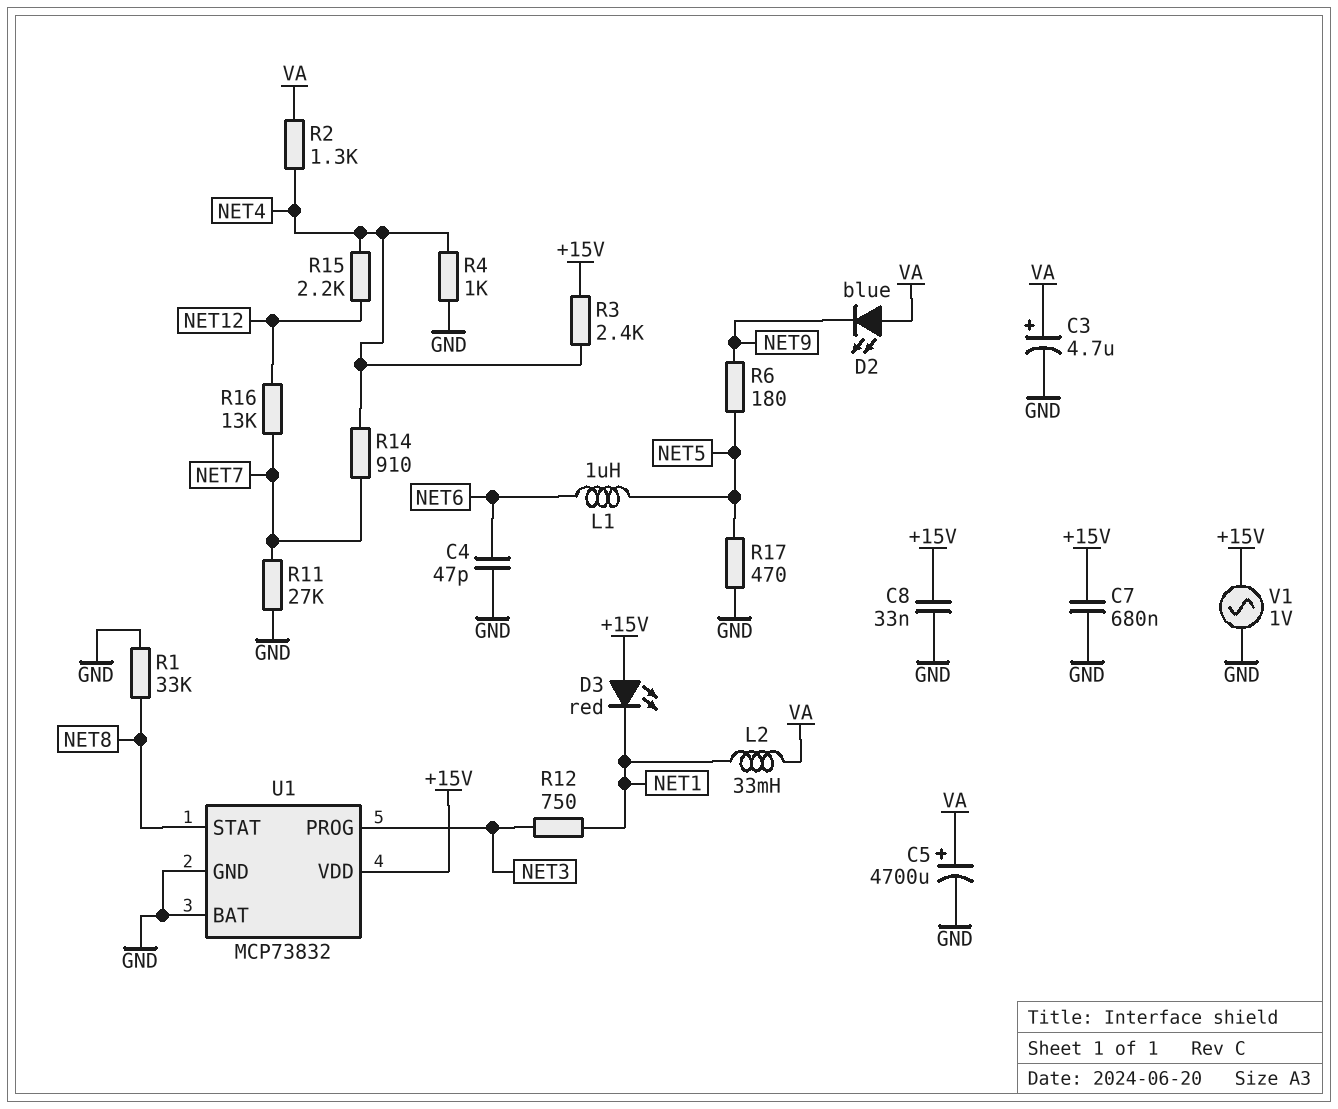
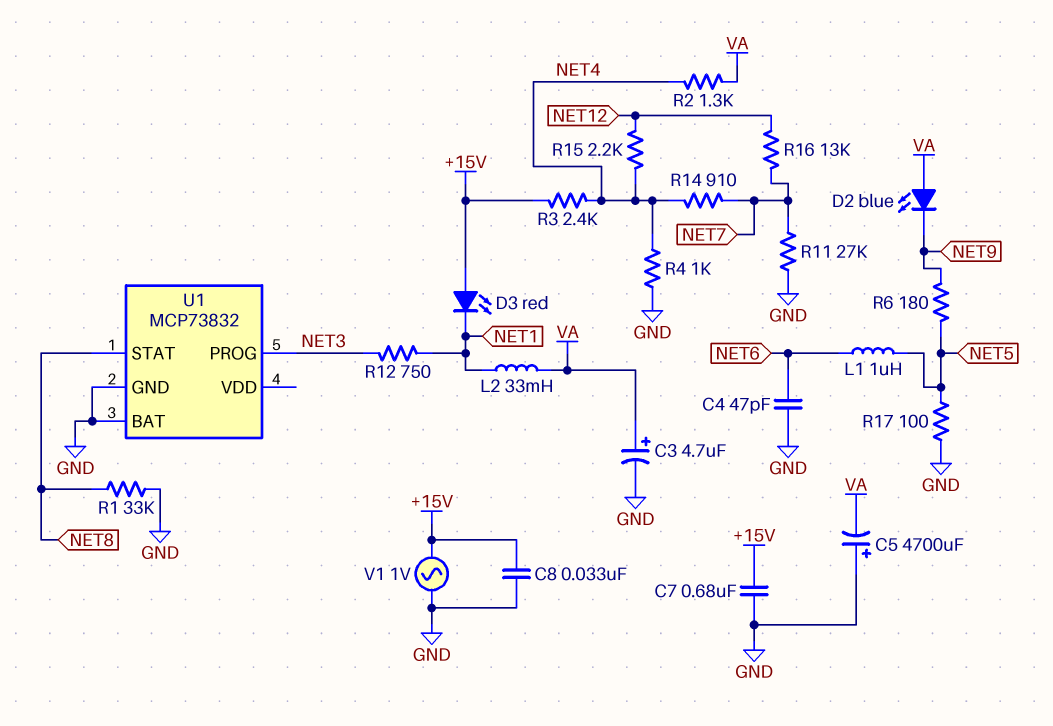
C5: 4700uF (plus VA, minus GND) -> 4700uF (plus GND, minus VA)
R17: 470 (GND, NET5) -> 100 (GND, NET5)
U1 pin VDD: +15V -> none

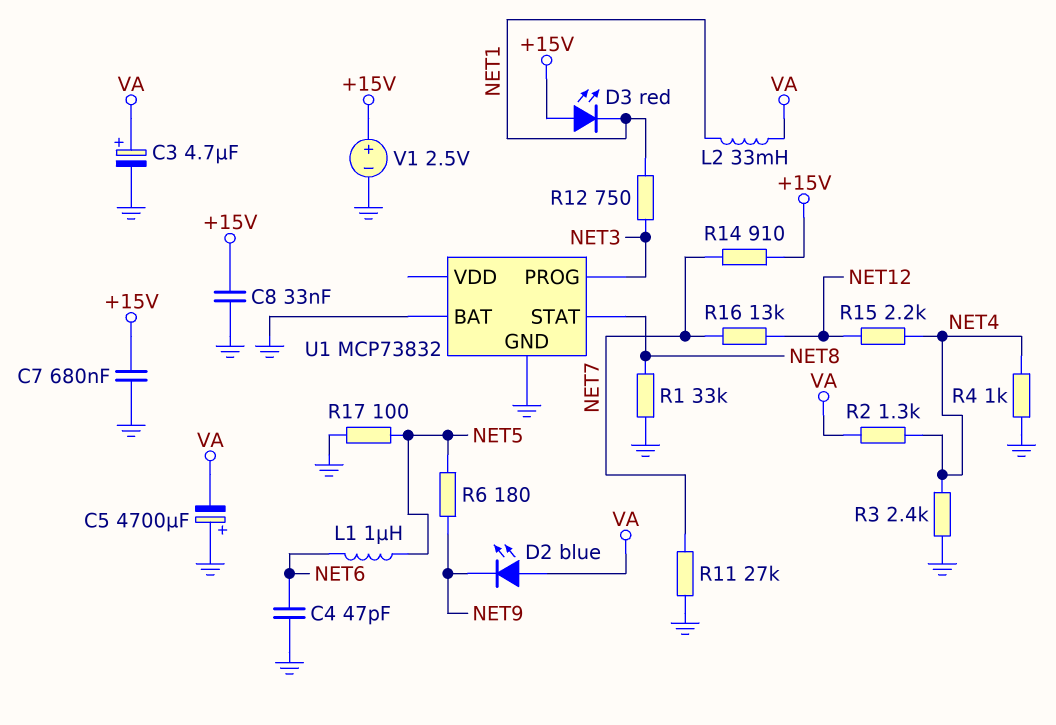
R3: 2.4k (+15V, NET4) -> 2.4k (GND, NET4)
R14: 910 (NET4, NET7) -> 910 (+15V, NET7)
V1: AC 1V (+15V, GND) -> 2.5V (plus +15V, minus GND)

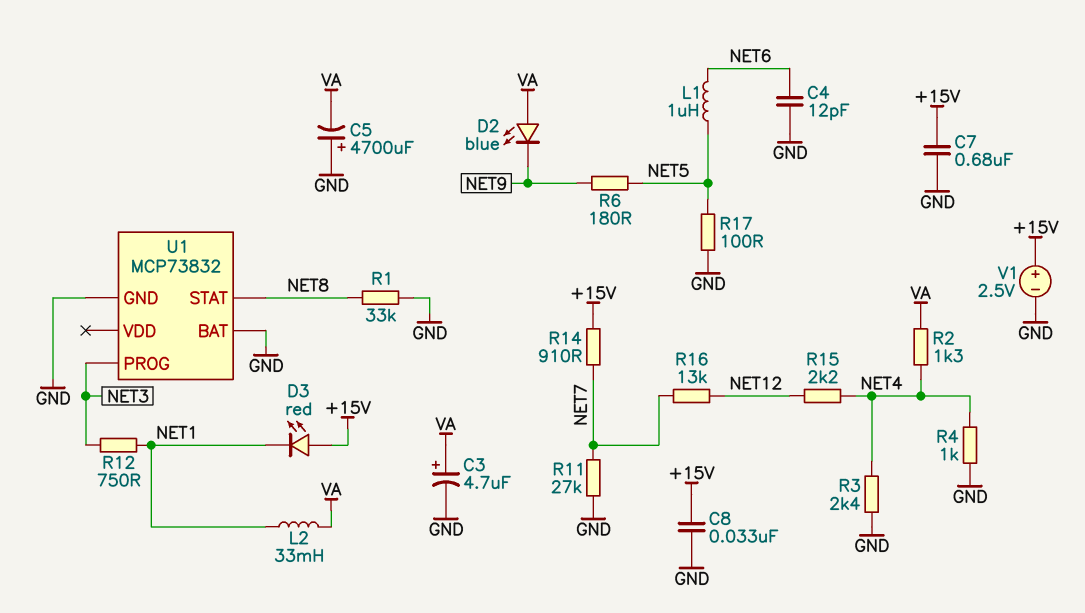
C4: 47pF (GND, NET6) -> 12pF (GND, NET6)

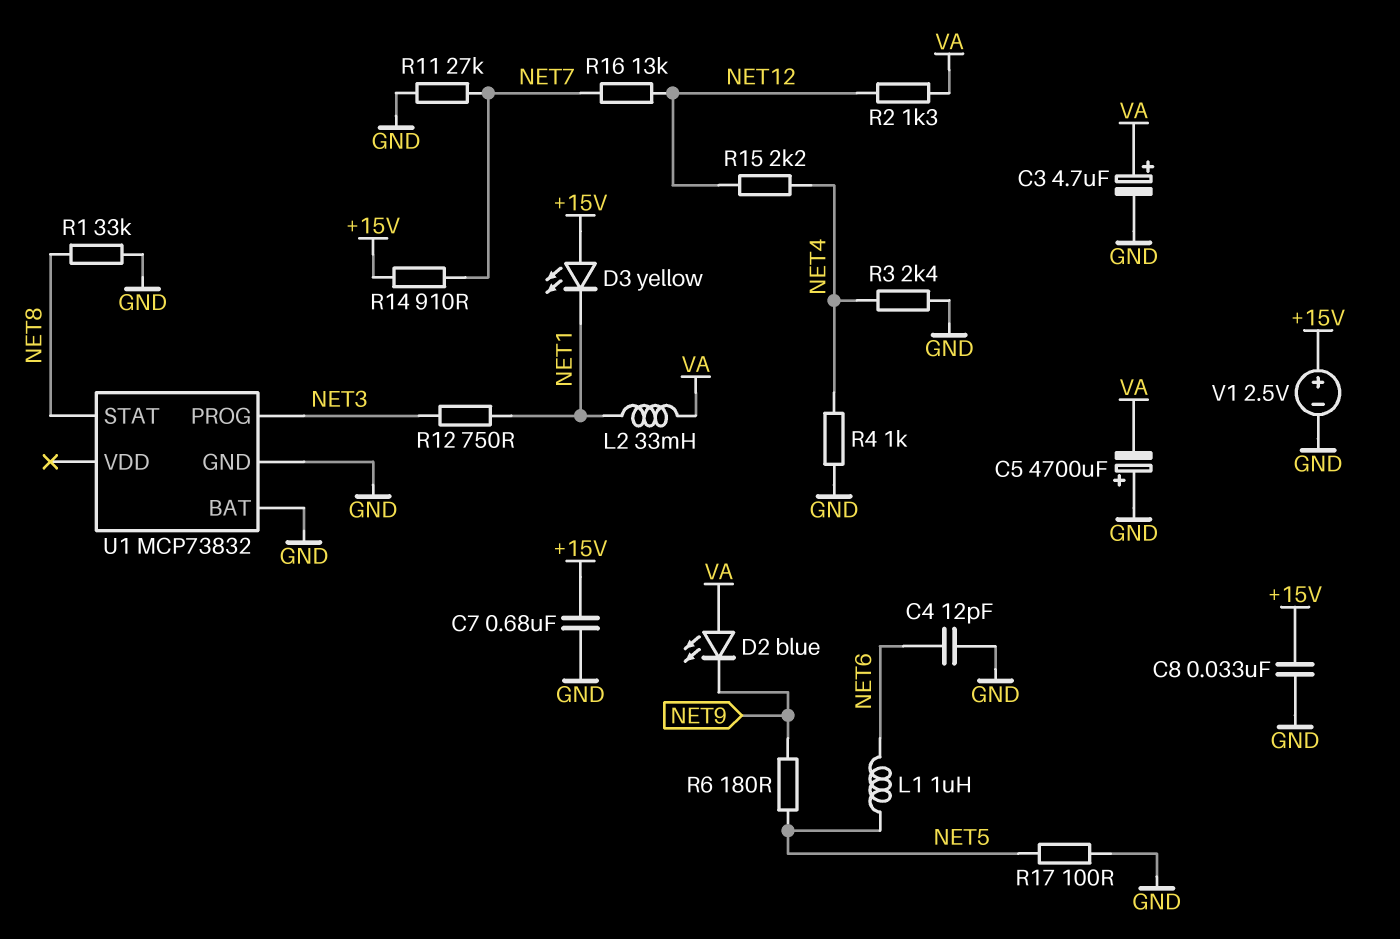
D3: LED red (A +15V, K NET1) -> LED yellow (A +15V, K NET1)
R2: 1.3k (NET4, VA) -> 1.3k (NET12, VA)

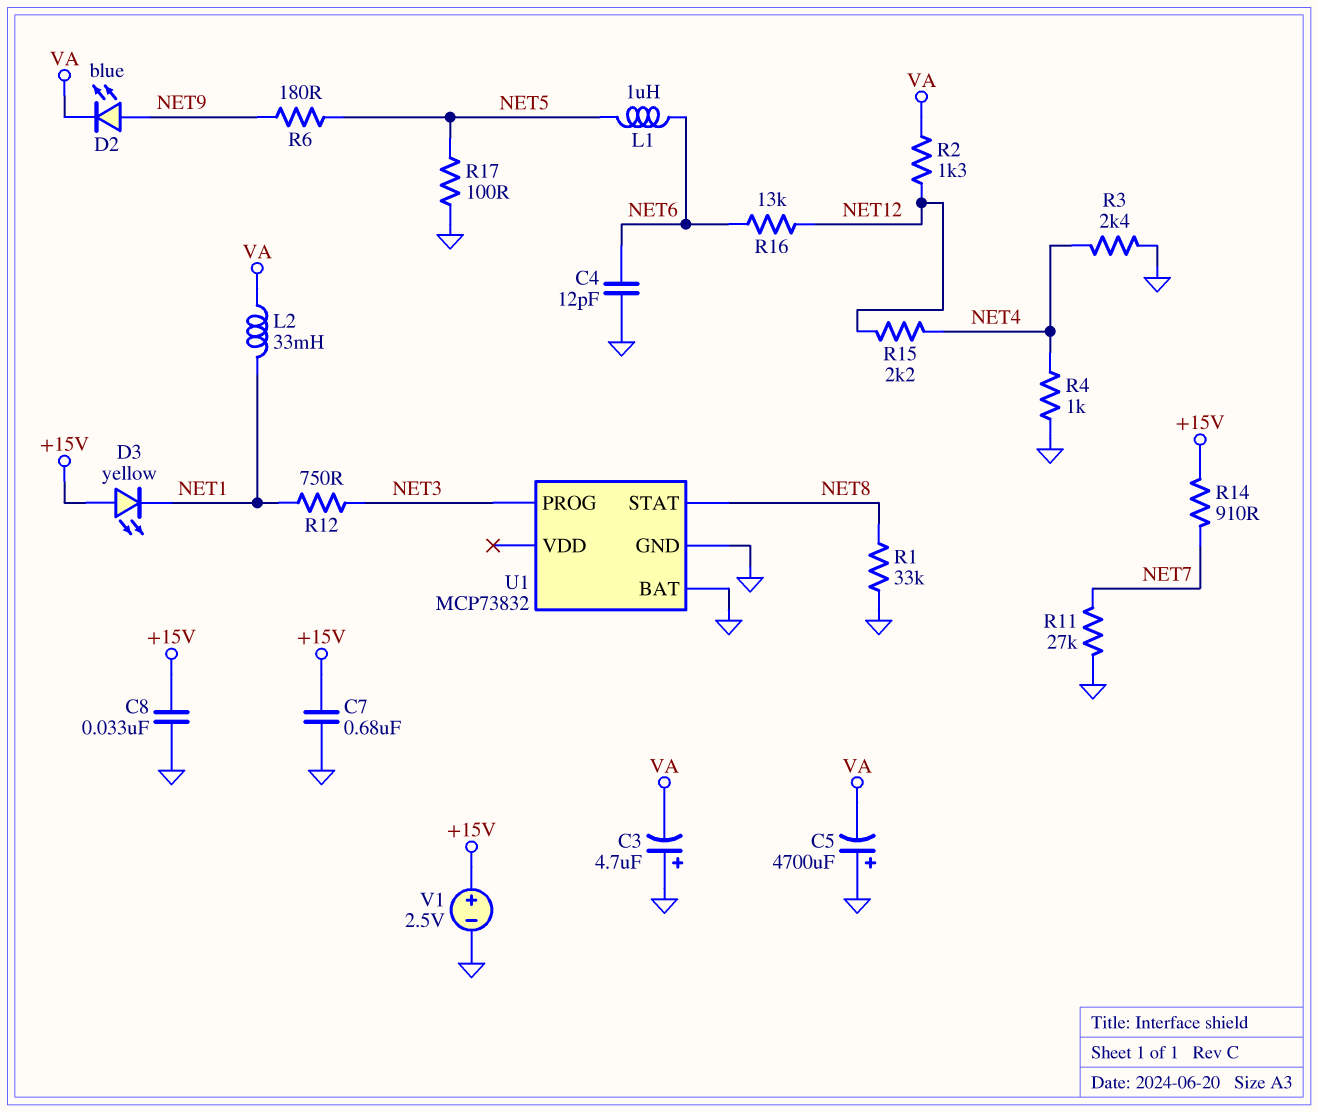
C3: 4.7uF (plus VA, minus GND) -> 4.7uF (plus GND, minus VA)
D2: LED blue (A VA, K NET9) -> LED blue (A NET9, K VA)
R16: 13k (NET7, NET12) -> 13k (NET6, NET12)

